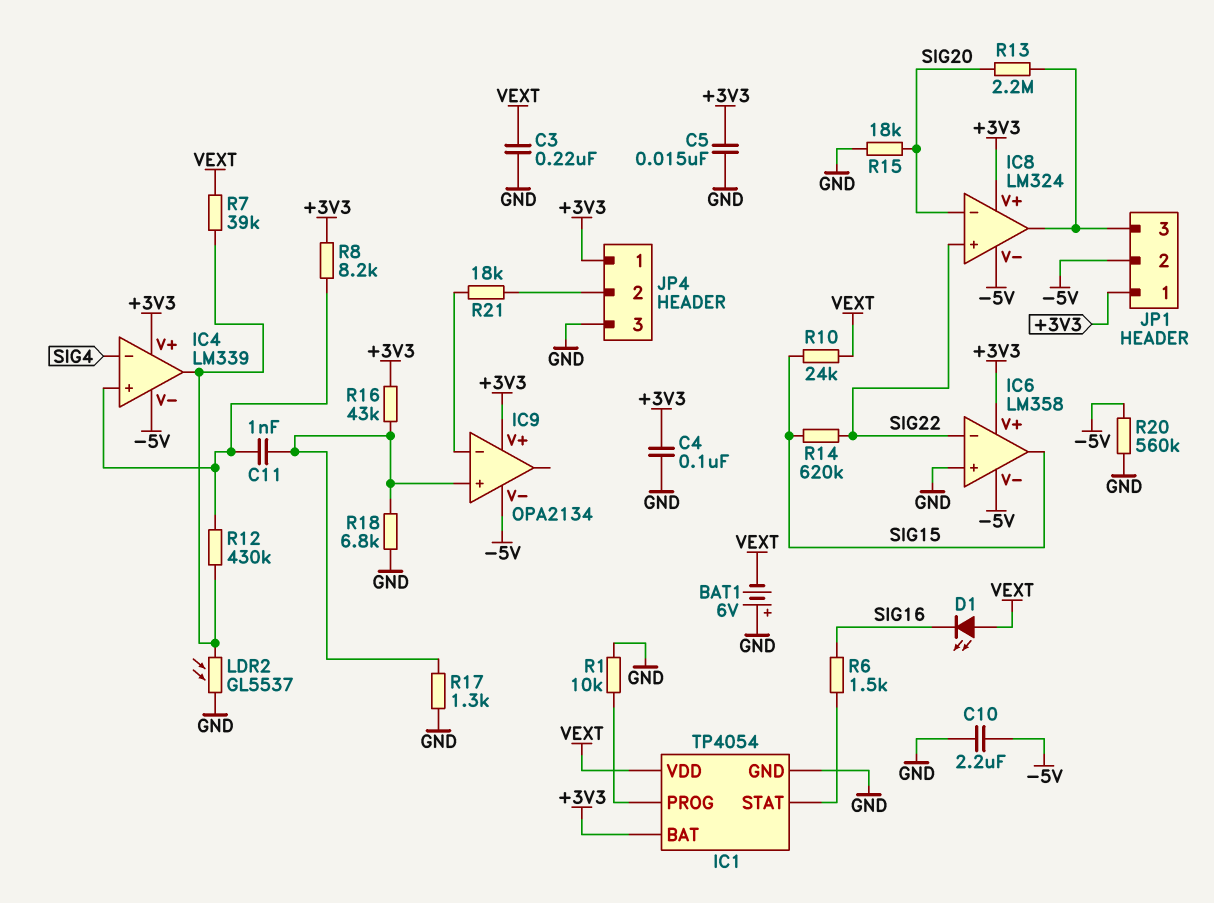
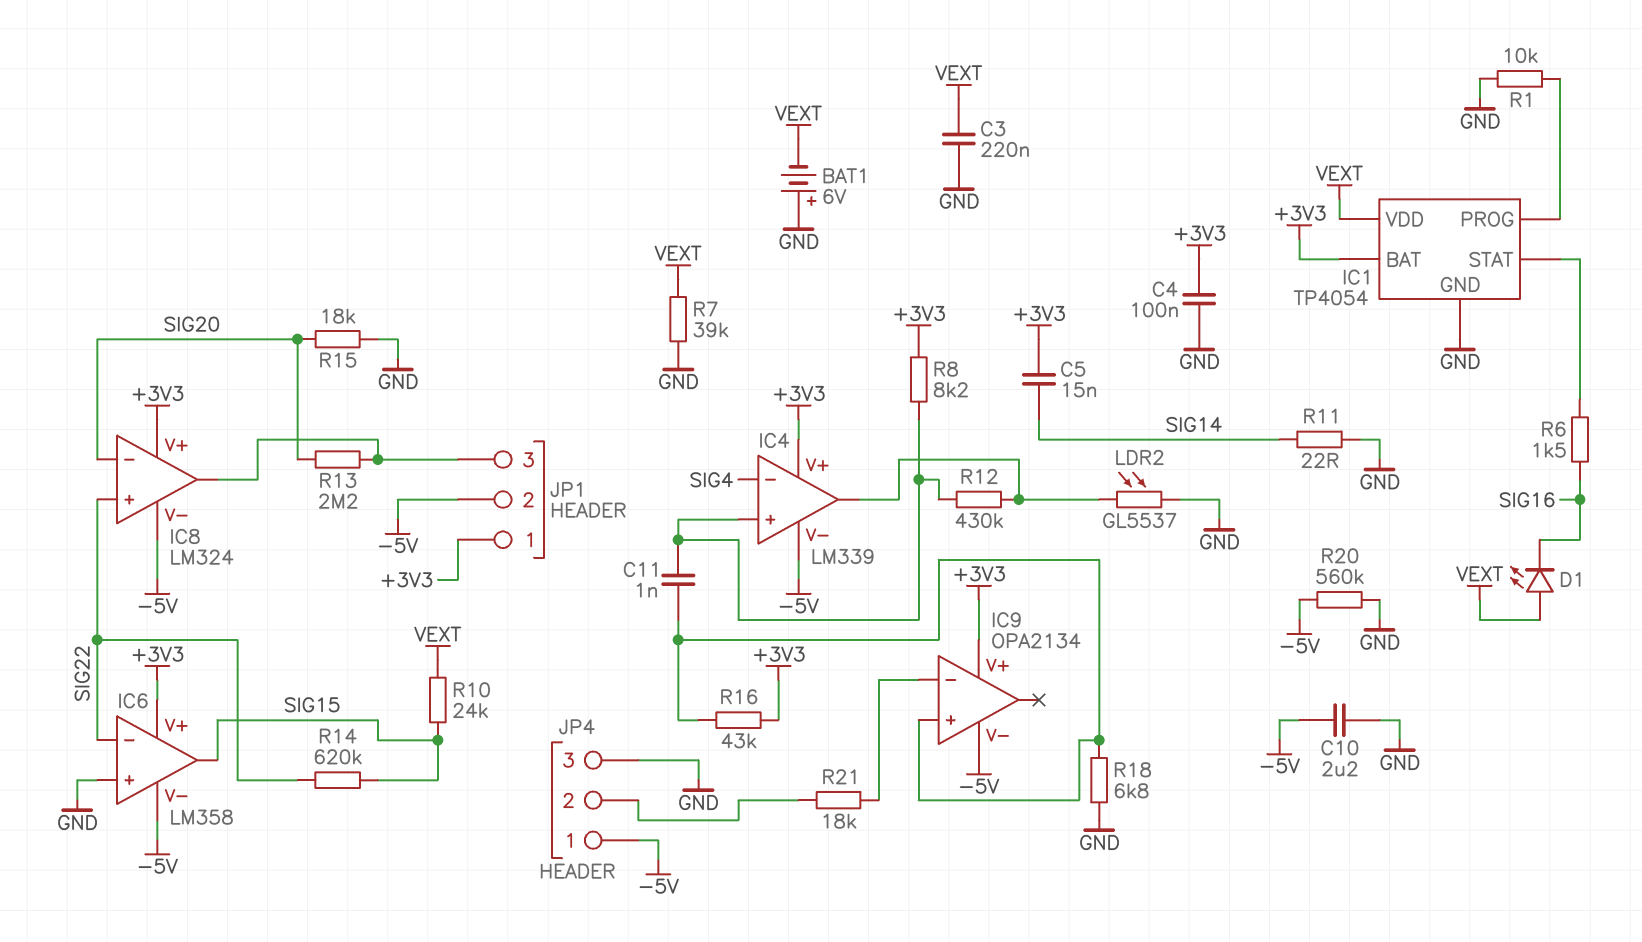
C5: 15nF (+3V3, GND) -> 15nF (+3V3, SIG14)
JP4 pin 1: +3V3 -> -5V
R7: 39k (IC4/out, VEXT) -> 39k (GND, VEXT)
R11: none -> 22 (GND, SIG14)
R17: 1.3k (GND, IC9/in+) -> none

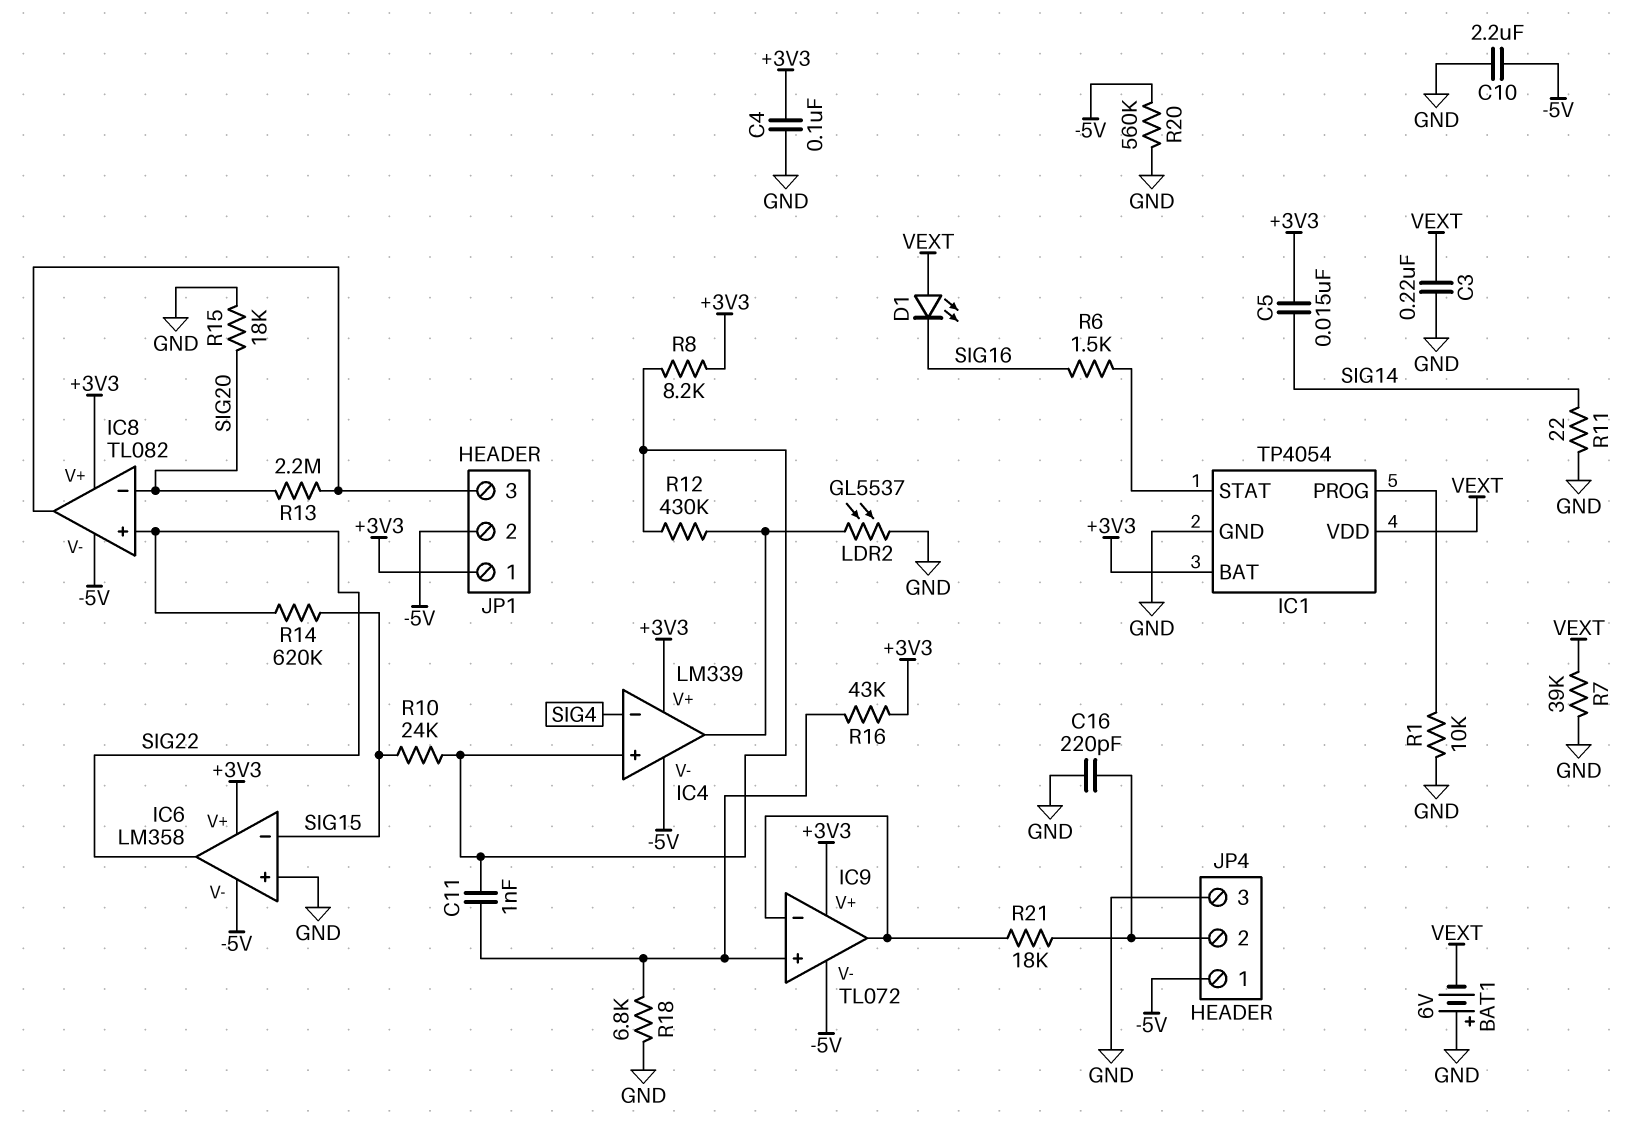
C16: none -> 220pF (GND, JP4/2)
IC6 pin in-: SIG22 -> SIG15
IC6 pin out: SIG15 -> SIG22
IC8: LM324 -> TL082
IC9: OPA2134 -> TL072
IC9 pin out: none -> IC9/in-
R10: 24k (SIG15, VEXT) -> 24k (IC4/in+, SIG15)

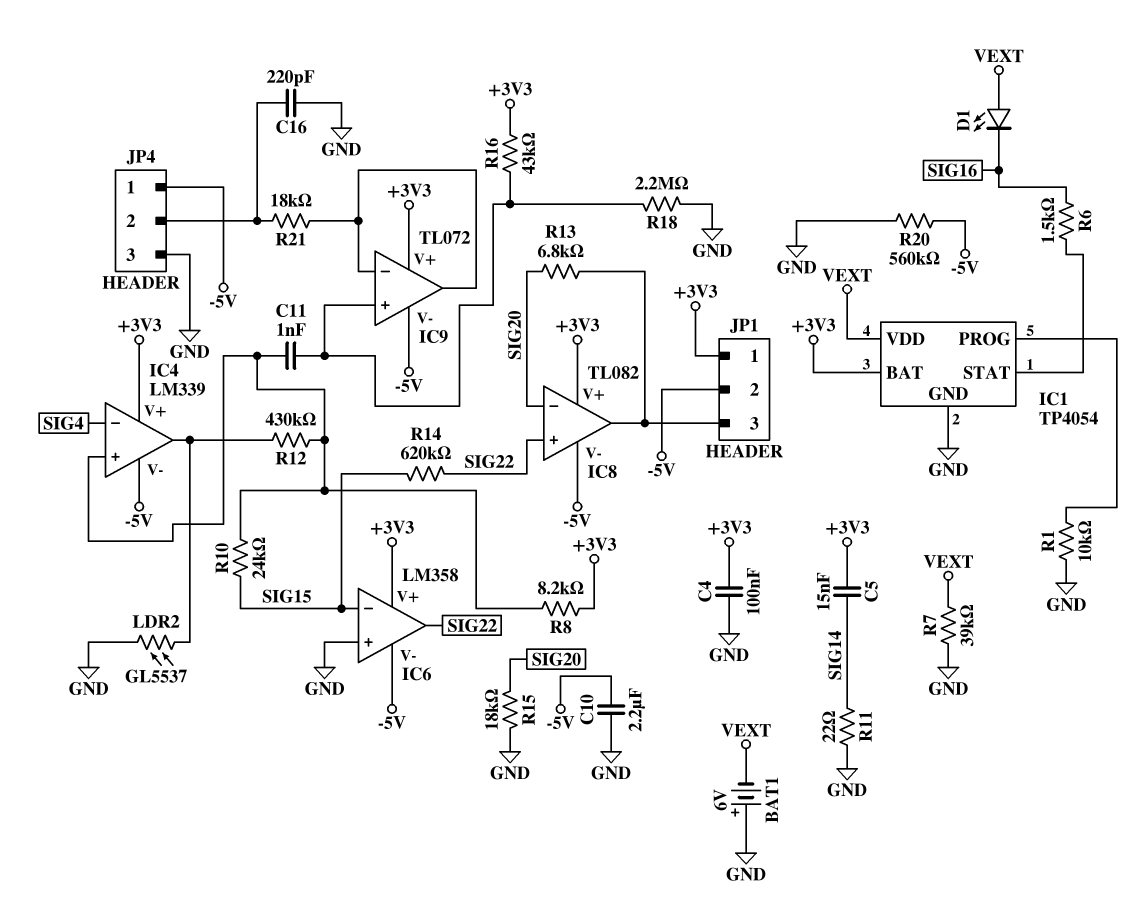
C3: 220nF (GND, VEXT) -> none
R13: 2.2M (IC8/out, SIG20) -> 6.8k (IC8/out, SIG20)
R18: 6.8k (GND, IC9/in+) -> 2.2M (GND, IC9/in+)

